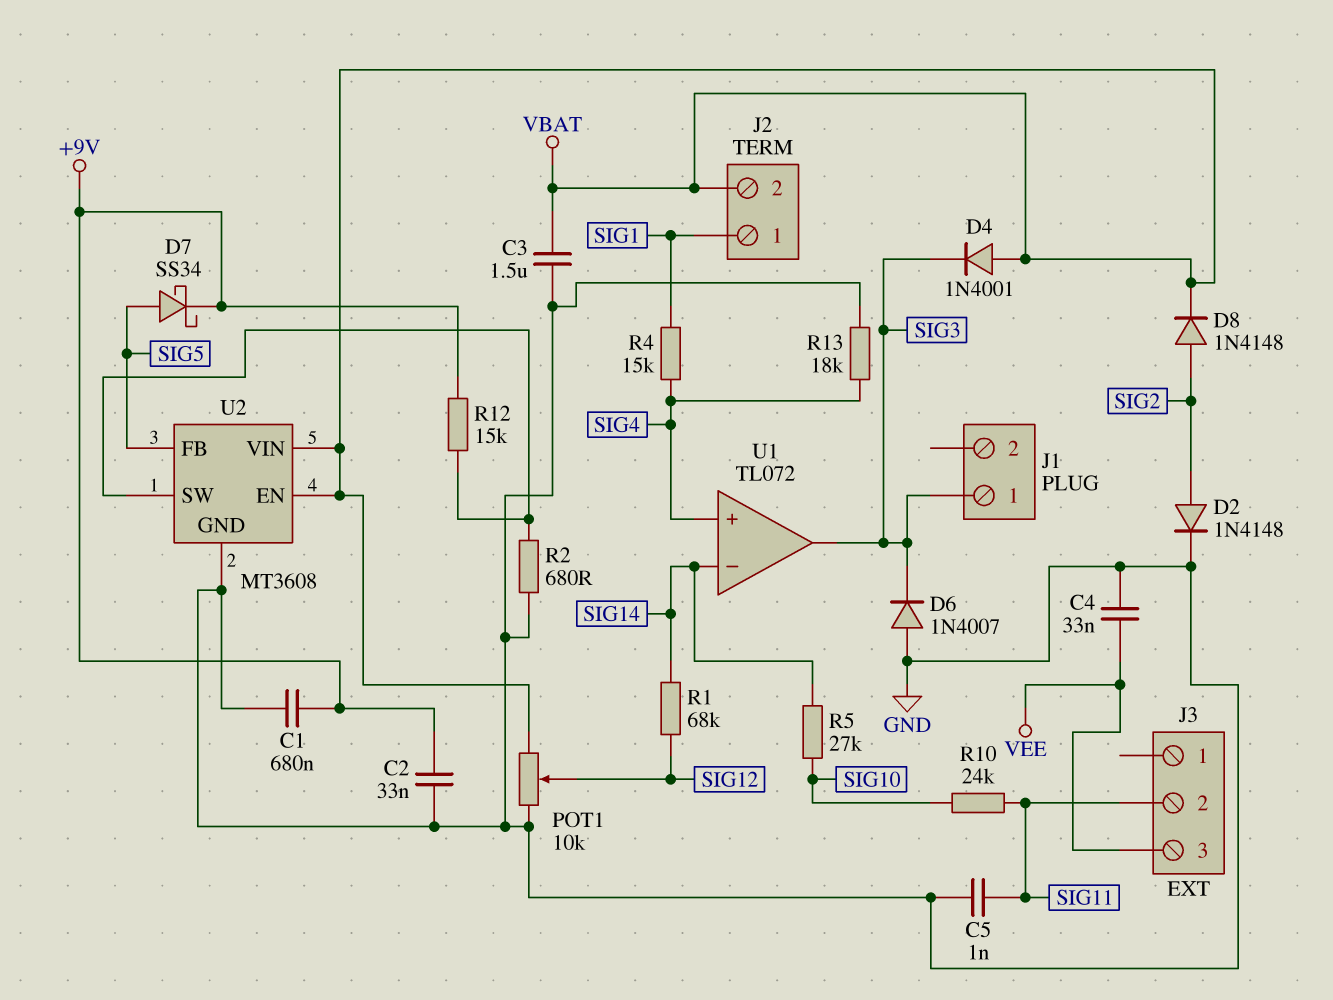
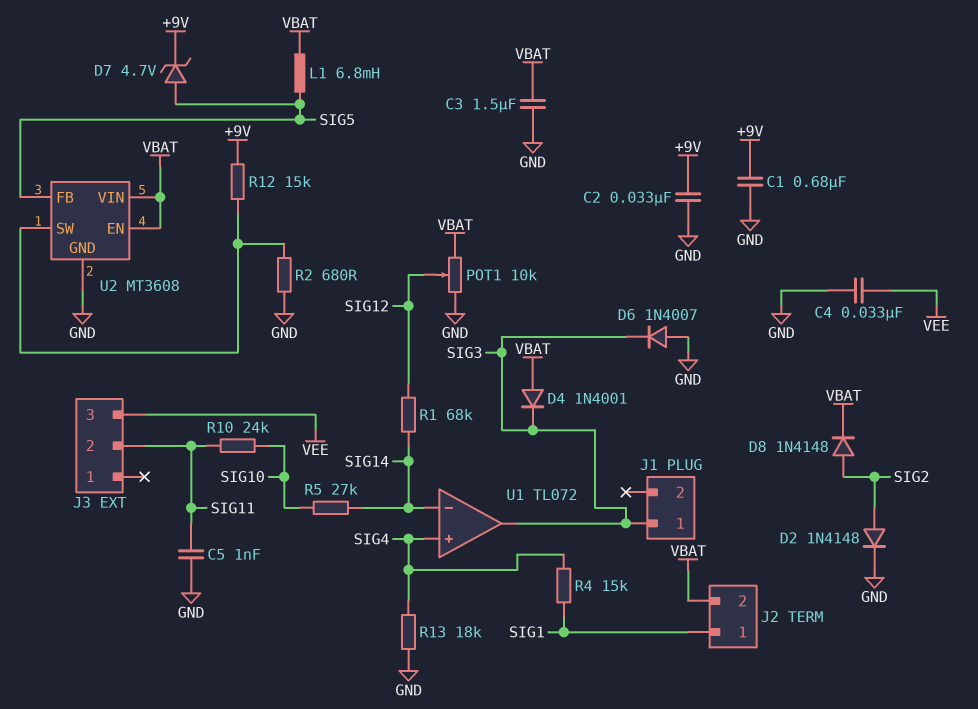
D7: schottky SS34 (A SIG5, K +9V) -> zener 4.7V (A SIG5, K +9V)
L1: none -> 6.8mH (SIG5, VBAT)

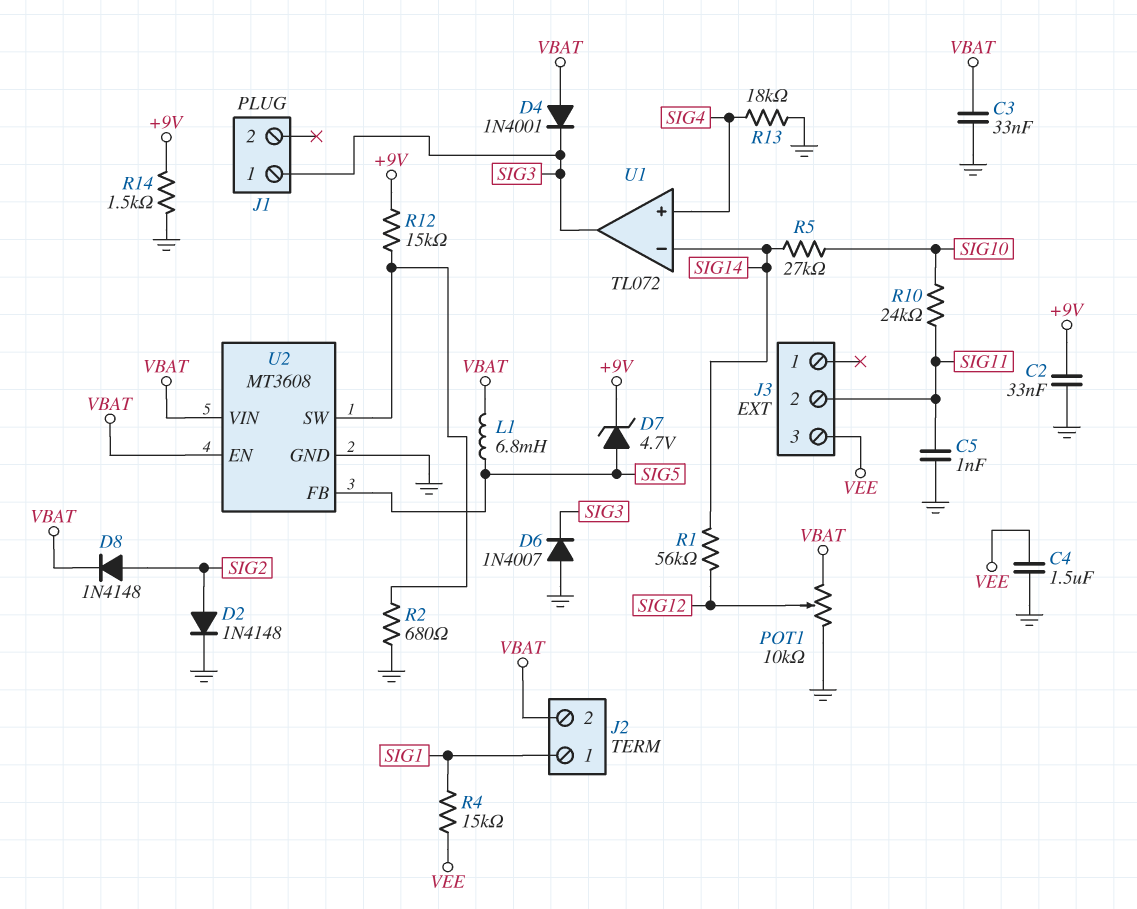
C1: 680nF (+9V, GND) -> none
C3: 1.5uF (GND, VBAT) -> 33nF (GND, VBAT)
C4: 33nF (GND, VEE) -> 1.5uF (GND, VEE)
R1: 68k (SIG12, SIG14) -> 56k (SIG12, SIG14)
R4: 15k (SIG1, SIG4) -> 15k (SIG1, VEE)
R14: none -> 1.5k (+9V, GND)

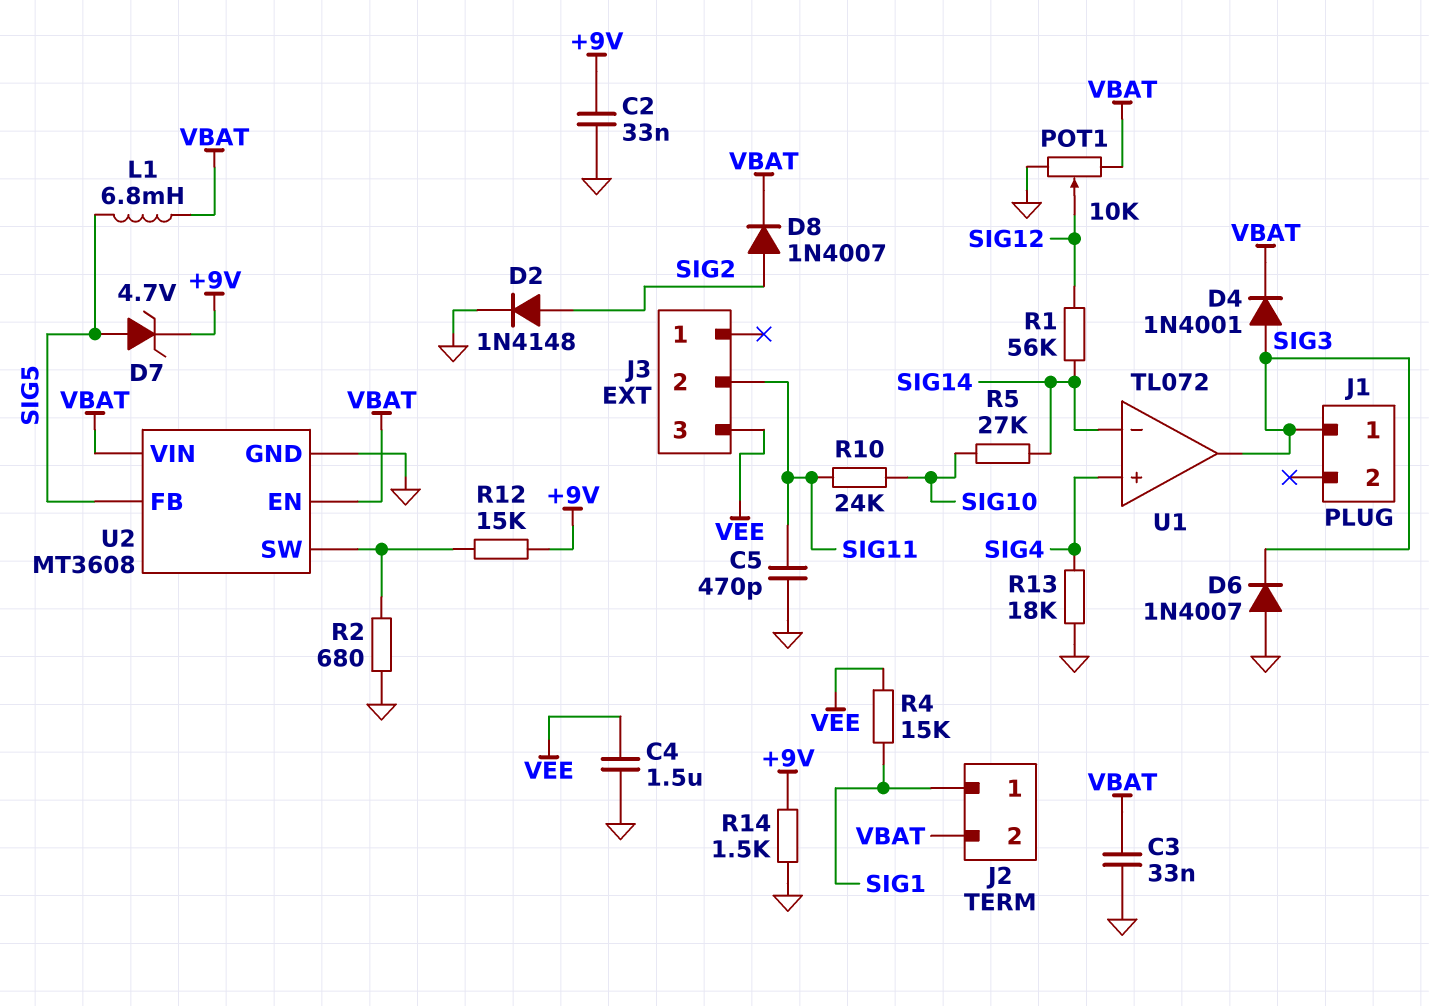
C5: 1nF (GND, SIG11) -> 470pF (GND, SIG11)
D4: diode 1N4001 (A VBAT, K SIG3) -> diode 1N4001 (A SIG3, K VBAT)
D8: diode 1N4148 (A SIG2, K VBAT) -> diode 1N4007 (A SIG2, K VBAT)

